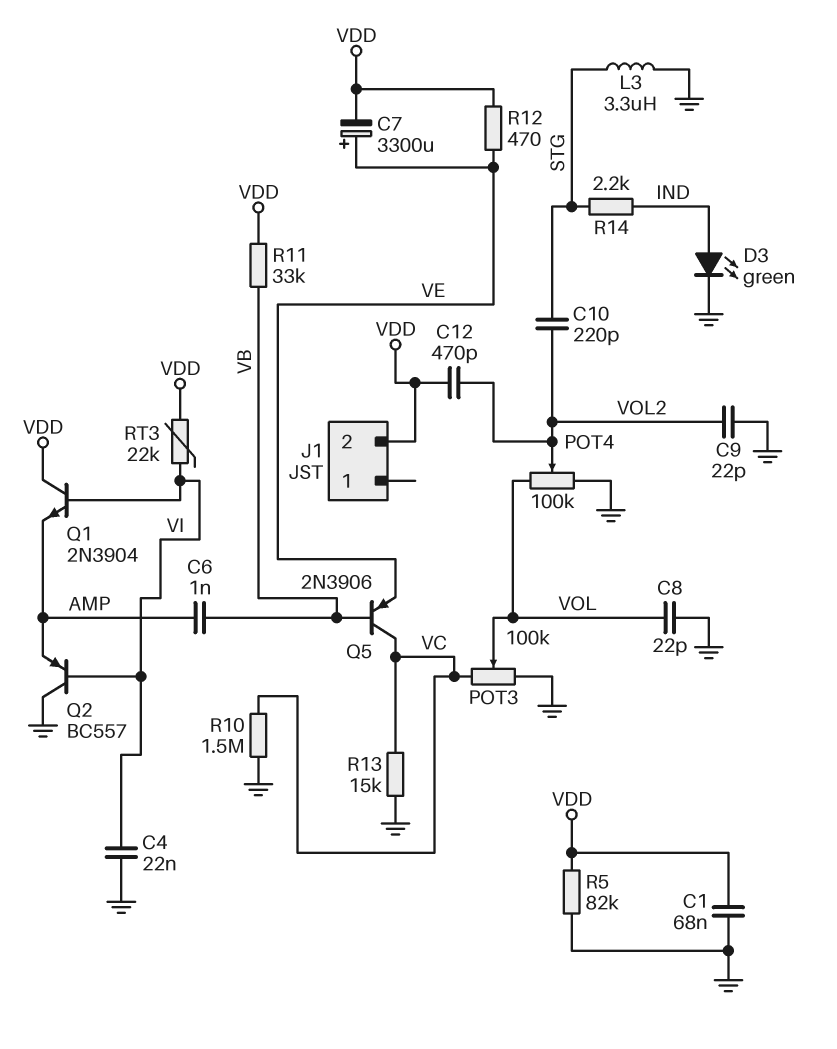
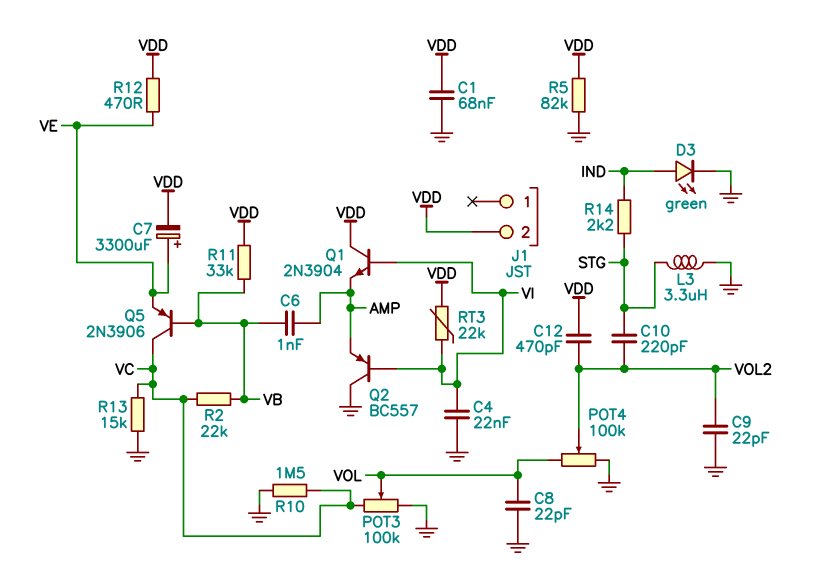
R2: none -> 22k (VB, VC)

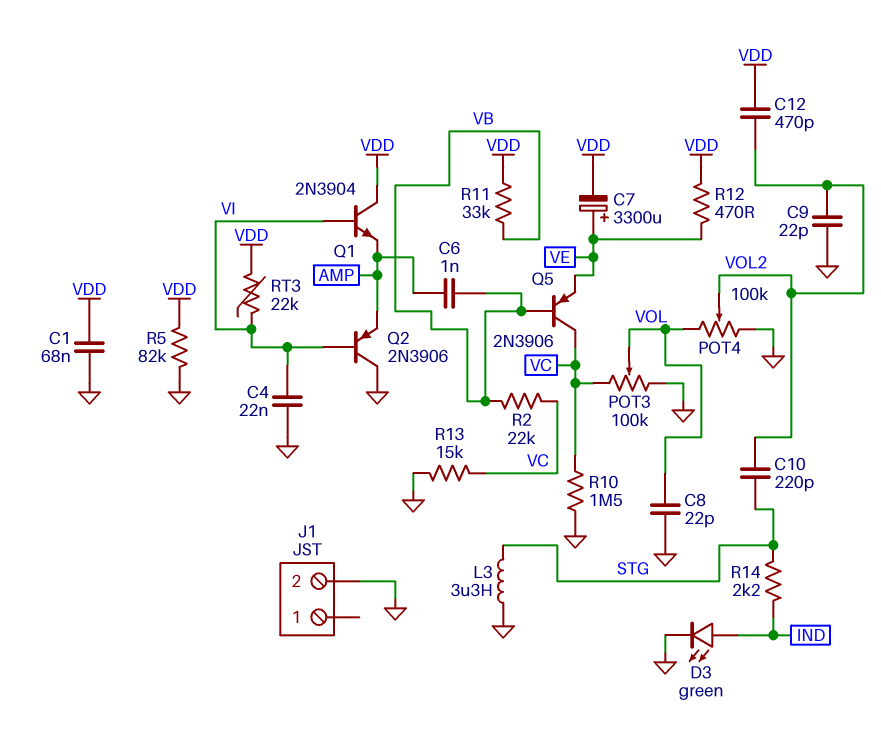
J1 pin 2: VDD -> GND
Q2: PNP BC557 (B VI, C GND, E AMP) -> PNP 2N3906 (B VI, C GND, E AMP)

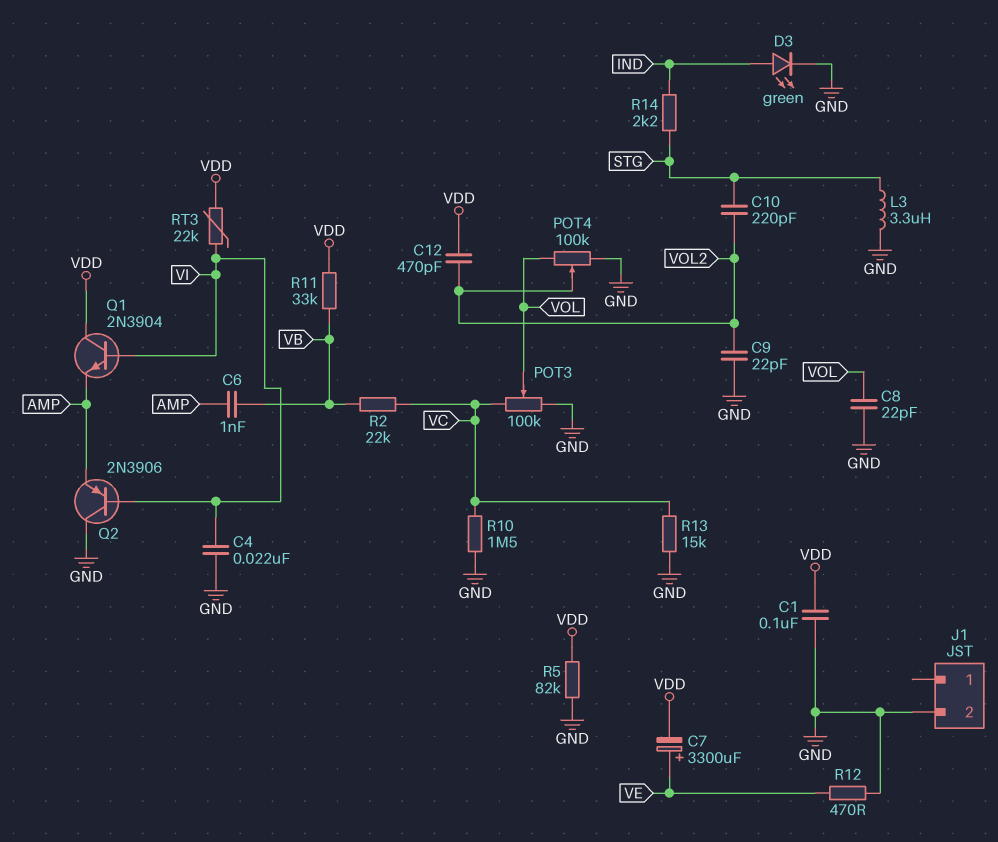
C1: 68nF (GND, VDD) -> 100nF (GND, VDD)
Q5: PNP 2N3906 (B VB, C VC, E VE) -> none
R12: 470 (VDD, VE) -> 470 (GND, VE)

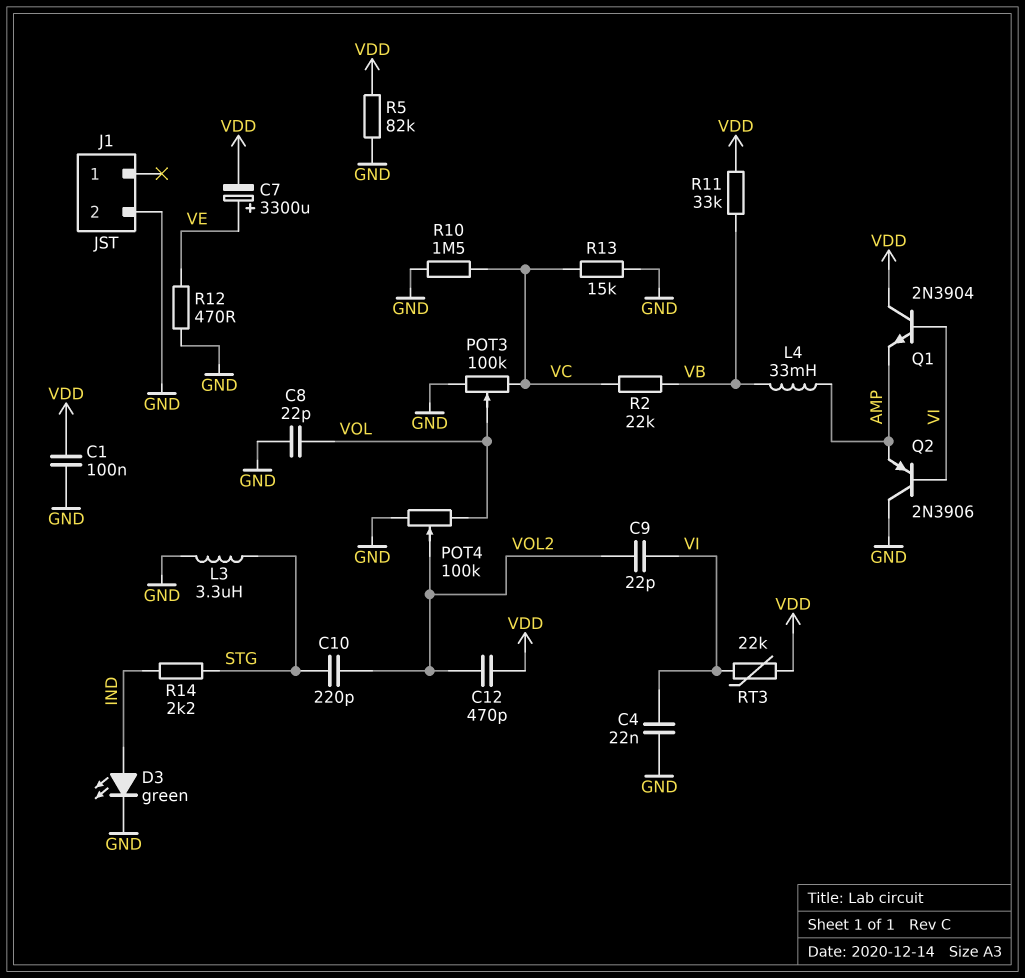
C6: 1nF (AMP, VB) -> none
C9: 22pF (GND, VOL2) -> 22pF (VI, VOL2)
L4: none -> 33mH (AMP, VB)

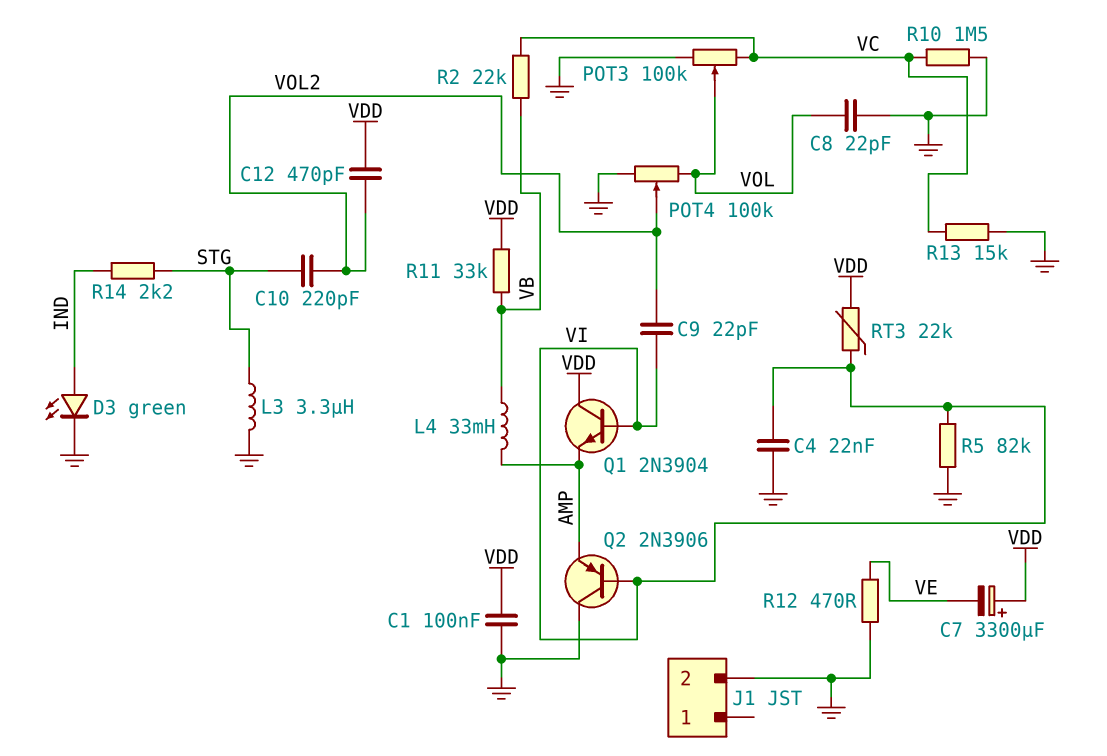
C7: 3300uF (plus VE, minus VDD) -> 3300uF (plus VDD, minus VE)
R5: 82k (GND, VDD) -> 82k (GND, VI)

